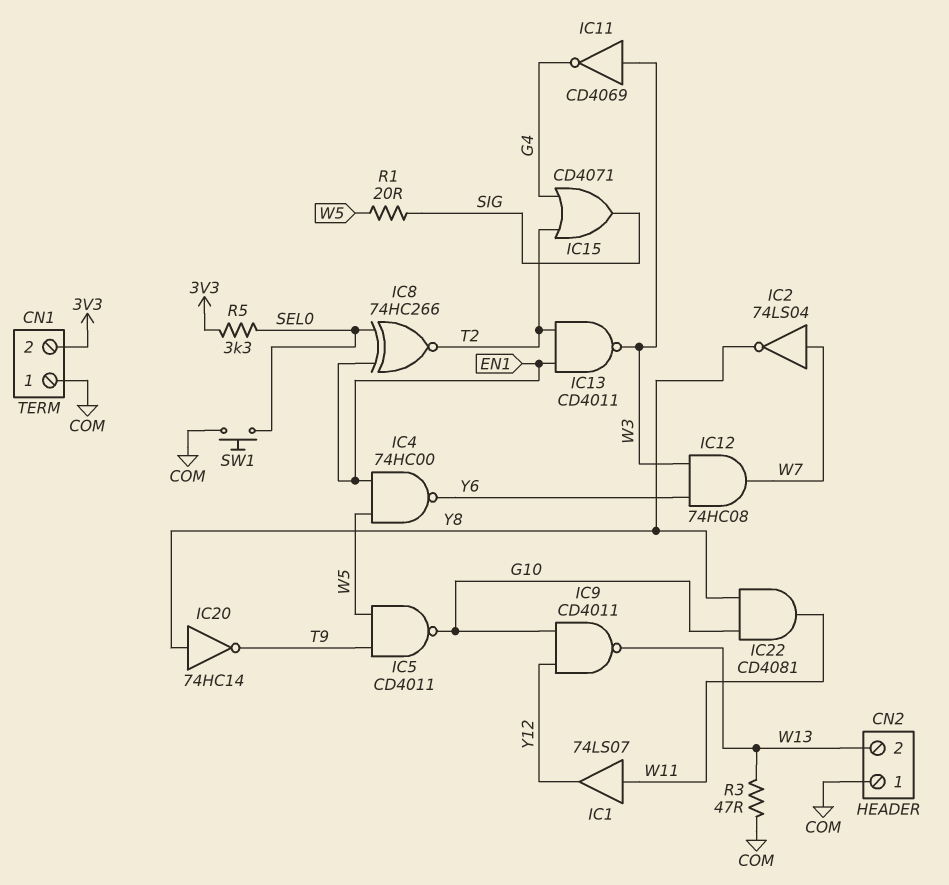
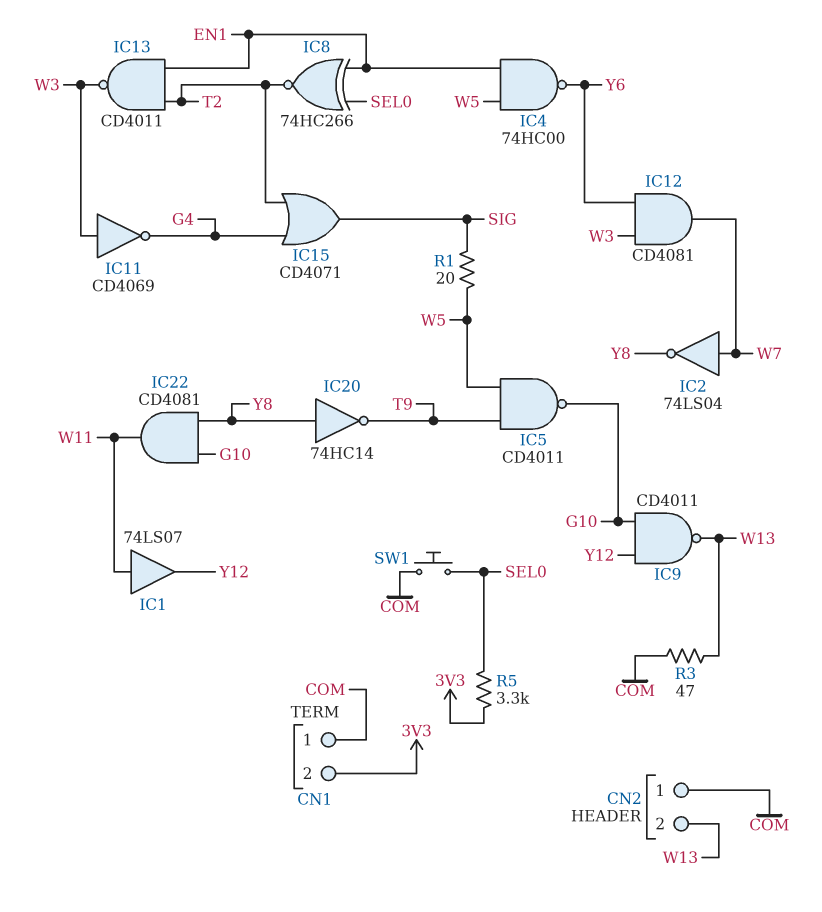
IC12: AND 74HC08 (in W3, in Y6, out W7) -> AND CD4081 (in W3, in Y6, out W7)

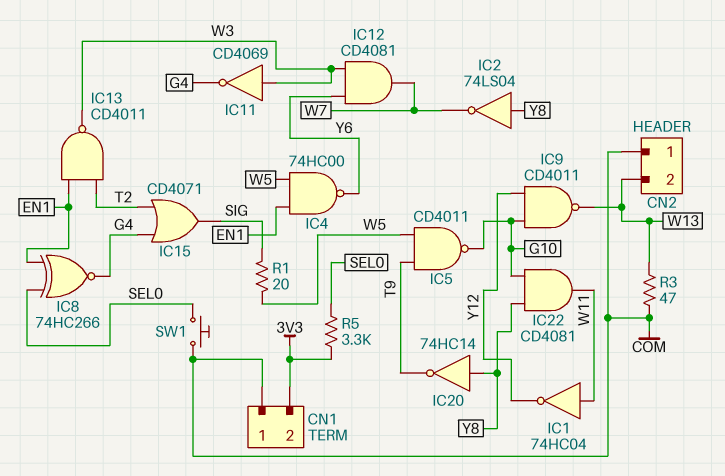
IC1: buffer 74LS07 (in W11, out Y12) -> NOT 74HC04 (in W11, out Y12)
IC2: NOT 74LS04 (in W7, out Y8) -> NOT 74LS04 (in Y8, out W7)
IC8: XNOR 74HC266 (in EN1, in SEL0, out T2) -> XNOR 74HC266 (in EN1, in SEL0, out G4)

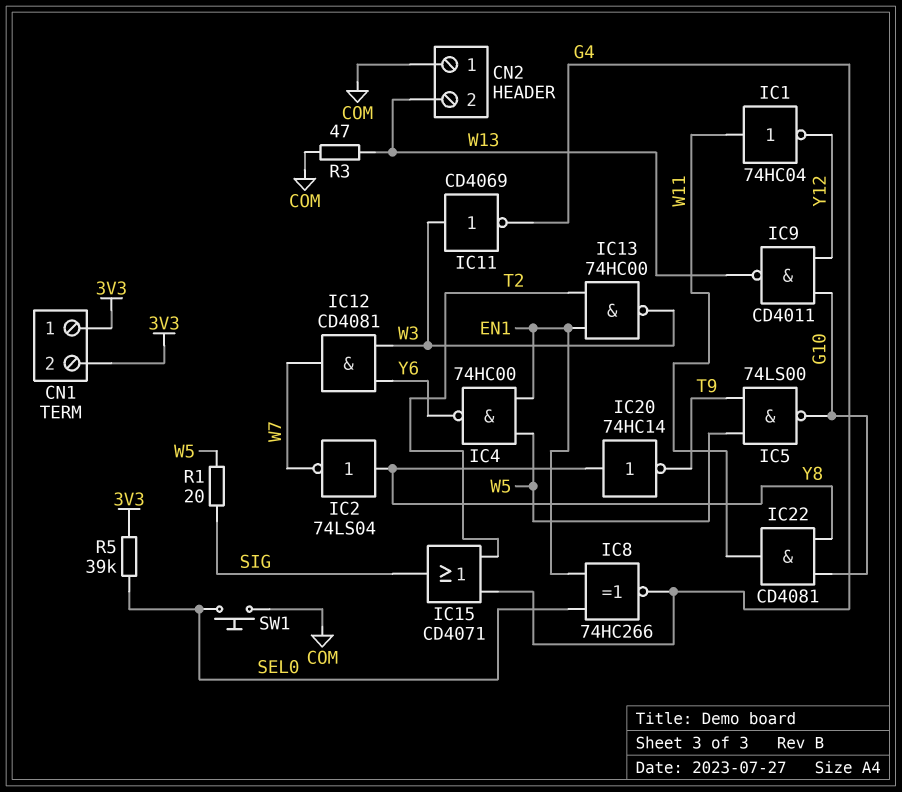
CN1 pin 1: COM -> 3V3
IC5: NAND CD4011 (in T9, in W5, out G10) -> NAND 74LS00 (in T9, in W5, out G10)
IC13: NAND CD4011 (in EN1, in T2, out W3) -> NAND 74HC00 (in EN1, in T2, out W3)
R5: 3.3k (3V3, SEL0) -> 39k (3V3, SEL0)

